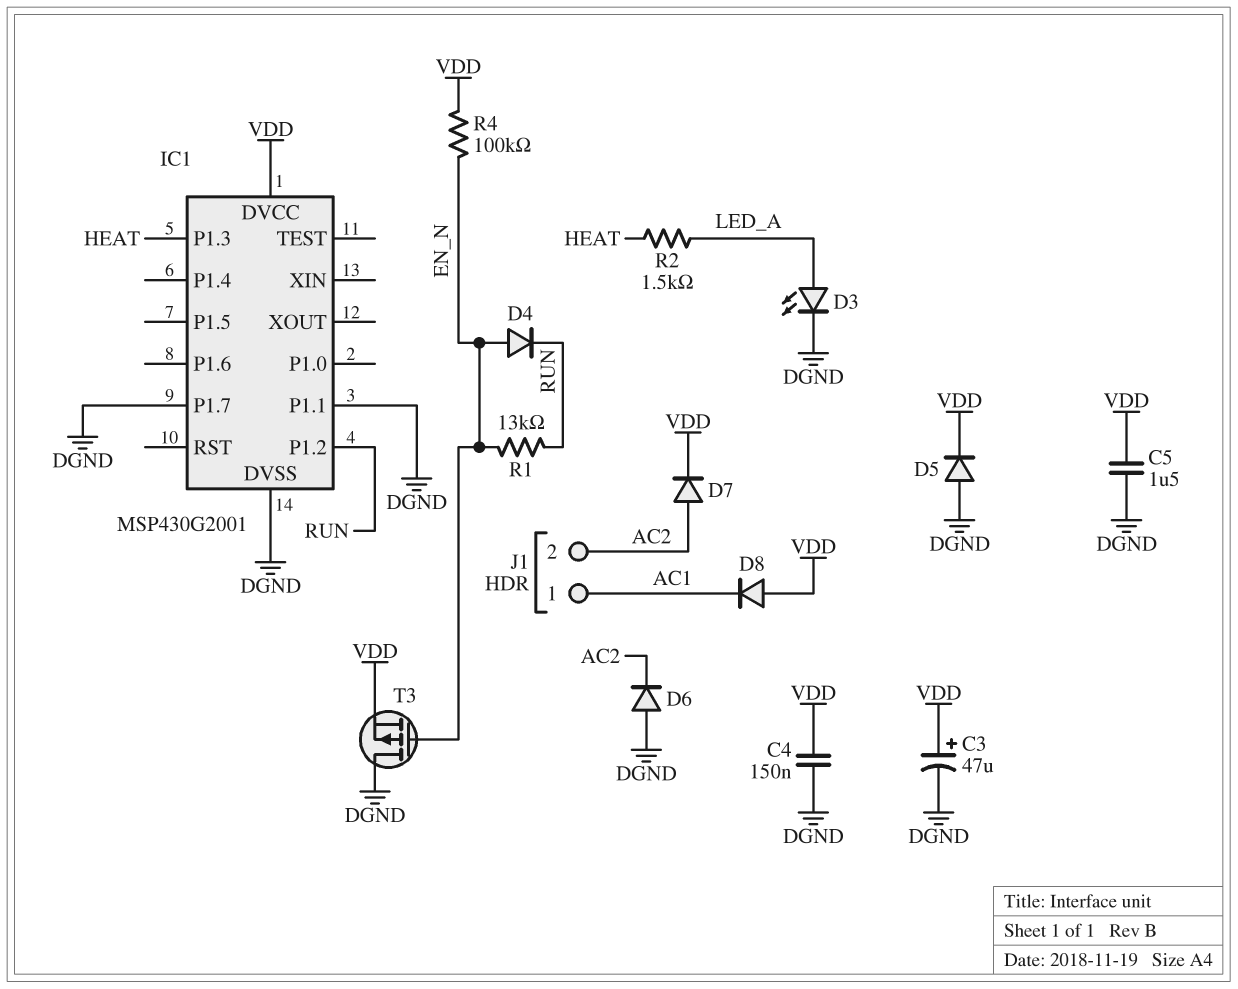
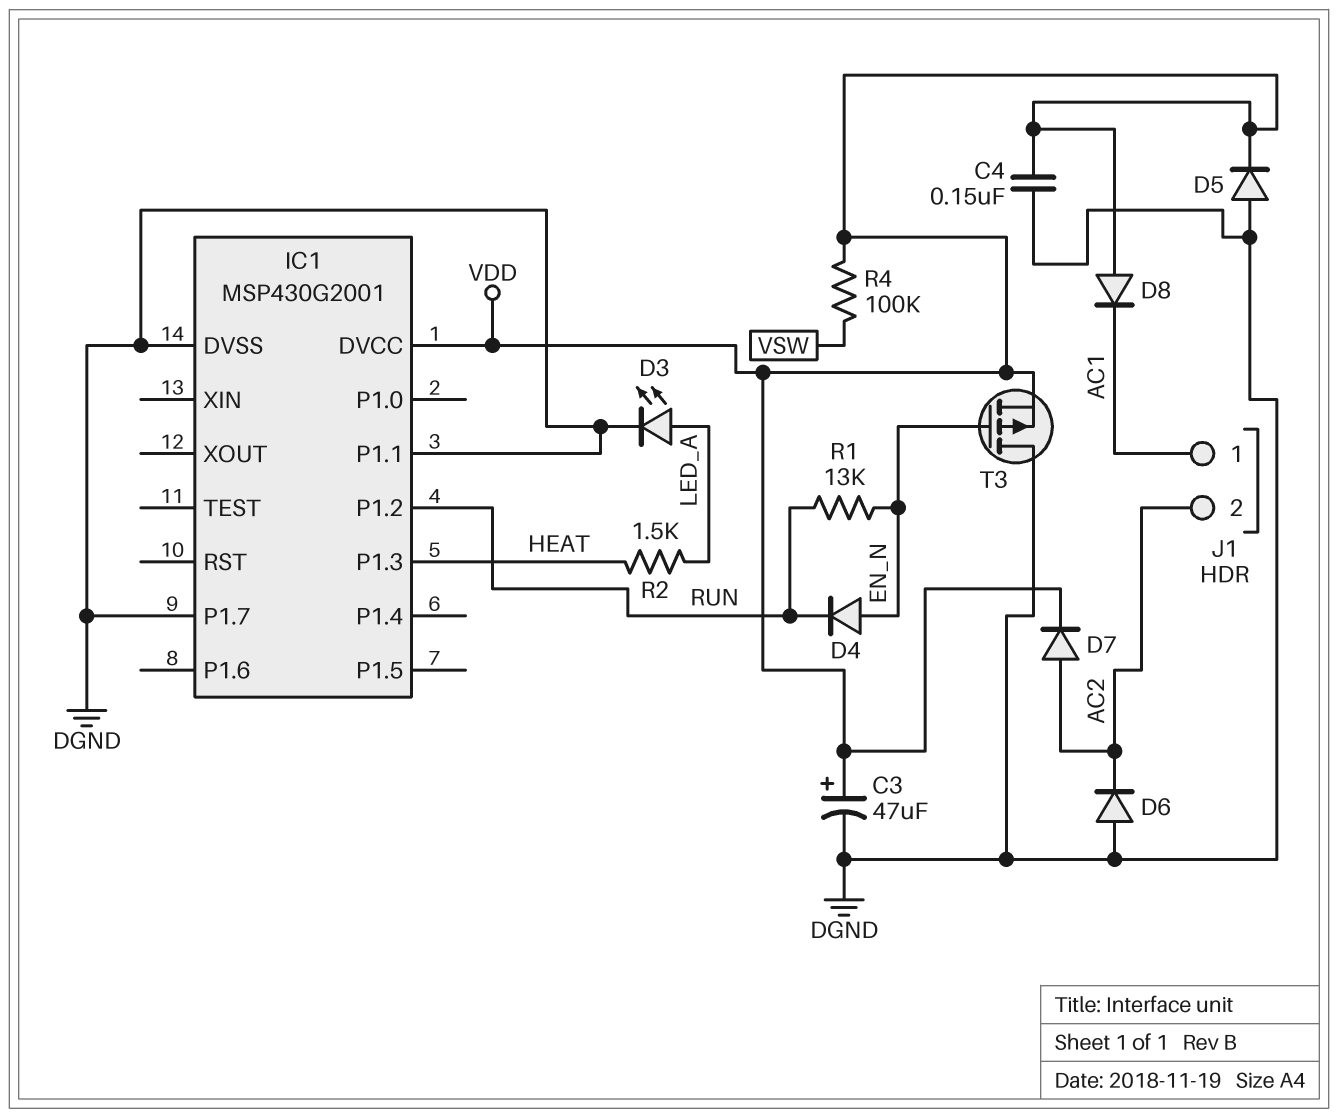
C5: 1.5uF (DGND, VDD) -> none
R4: 100k (EN_N, VDD) -> 100k (VDD, VSW)

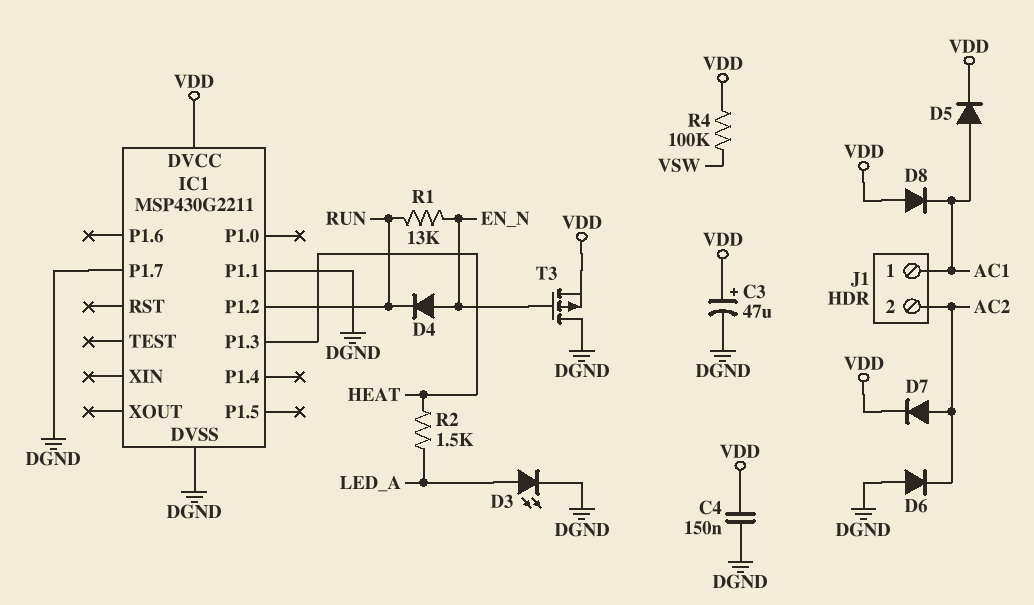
D5: diode (A DGND, K VDD) -> diode (A AC1, K VDD)
IC1: MSP430G2001 -> MSP430G2211

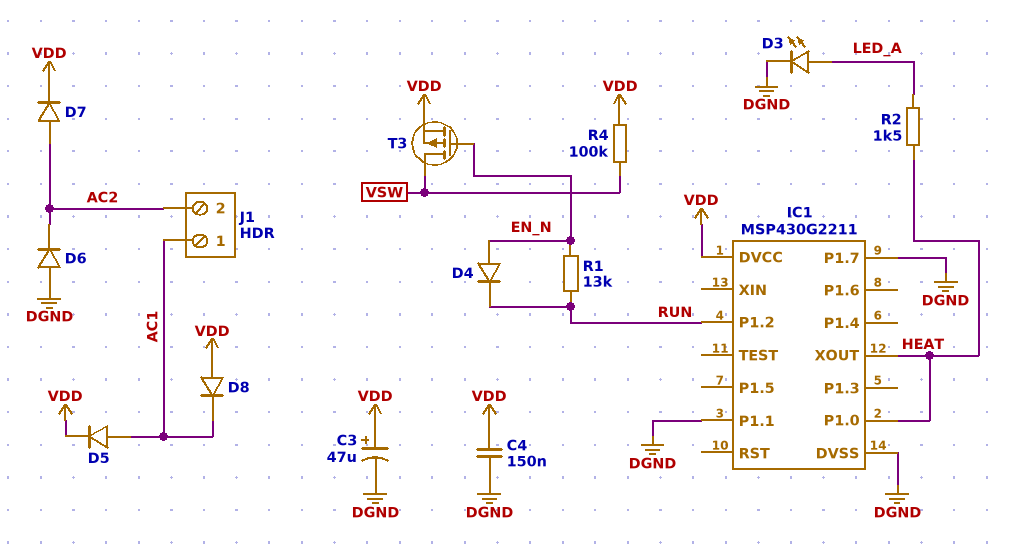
IC1 pin P1.0: none -> HEAT
IC1 pin P1.3: HEAT -> none
IC1 pin XOUT: none -> HEAT
T3: PMOS (G EN_N, D DGND, S VDD) -> PMOS (G EN_N, D VSW, S VDD)

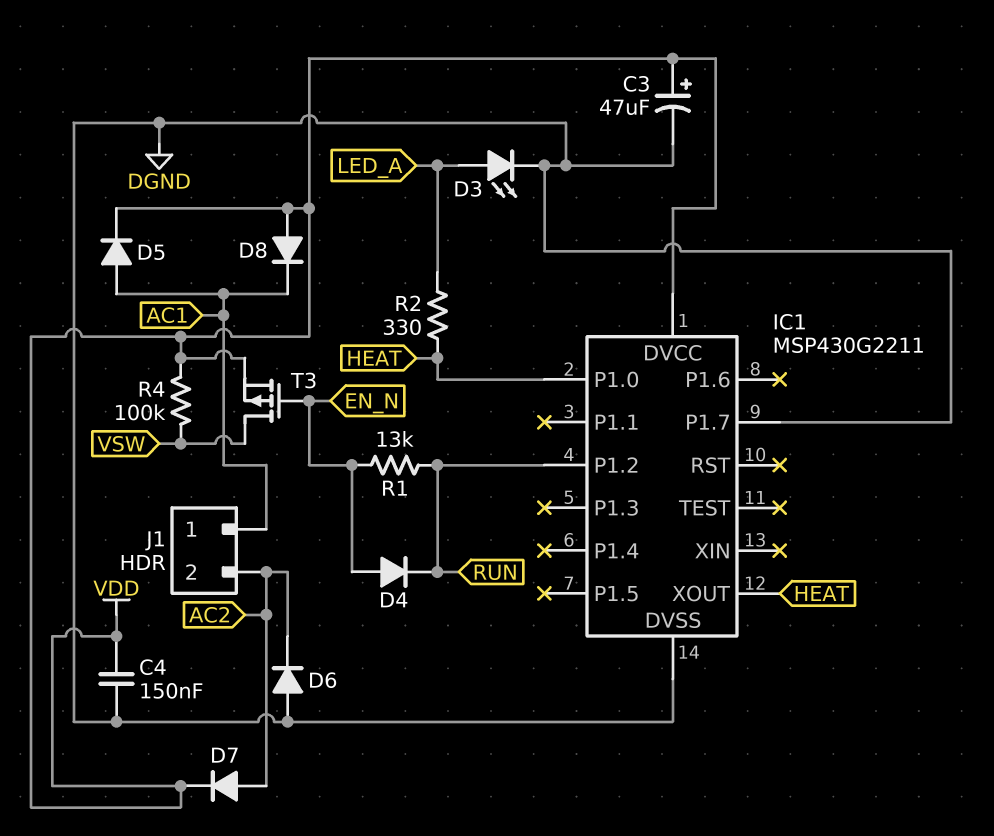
IC1 pin P1.1: DGND -> none
R2: 1.5k (HEAT, LED_A) -> 330 (HEAT, LED_A)

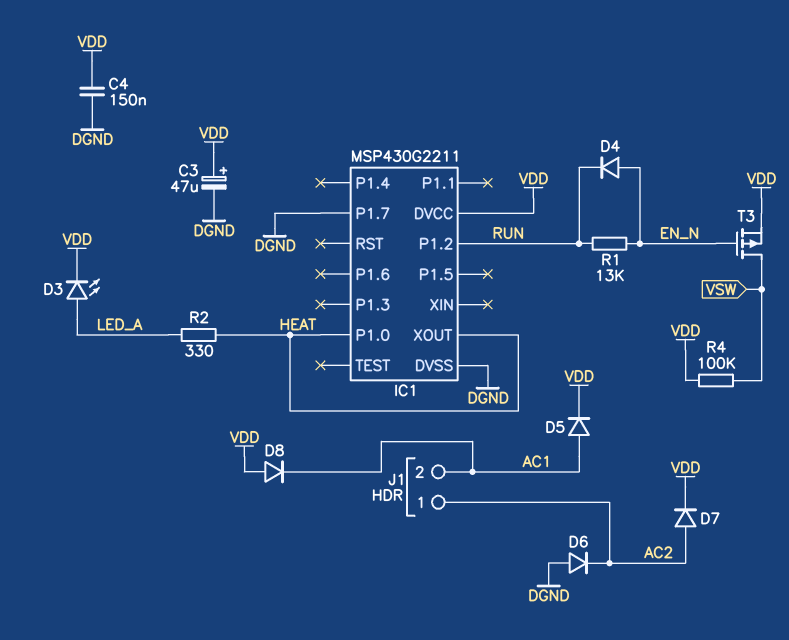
D3: LED (A LED_A, K DGND) -> LED (A LED_A, K VDD)
J1 pin 1: AC1 -> AC2
J1 pin 2: AC2 -> AC1

